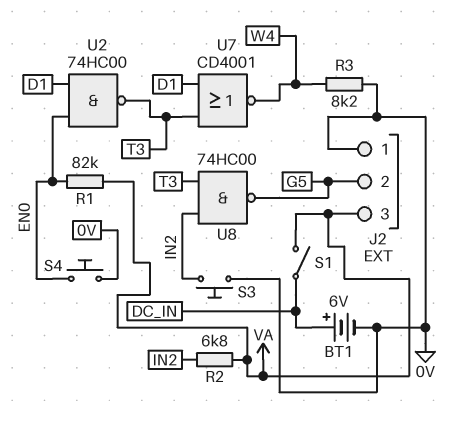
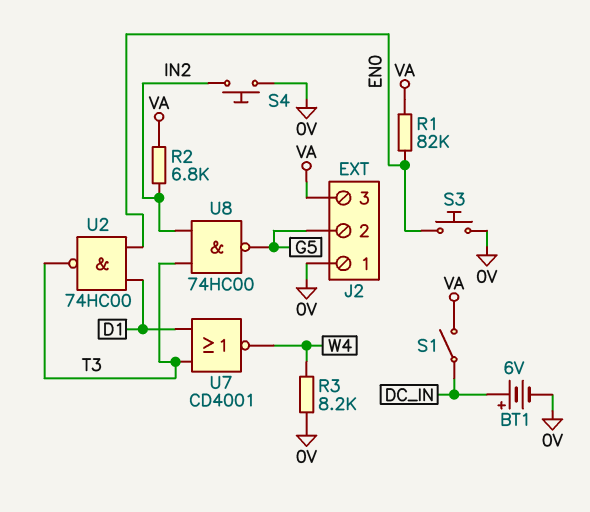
S3: button (0V, IN2) -> button (0V, EN0)
S4: button (0V, EN0) -> button (0V, IN2)

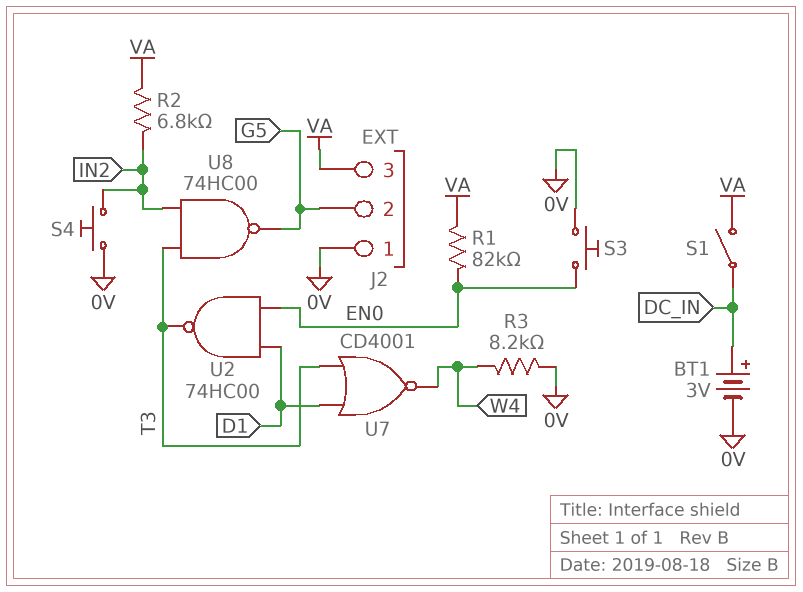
BT1: 6V (plus DC_IN, minus 0V) -> 3V (plus DC_IN, minus 0V)

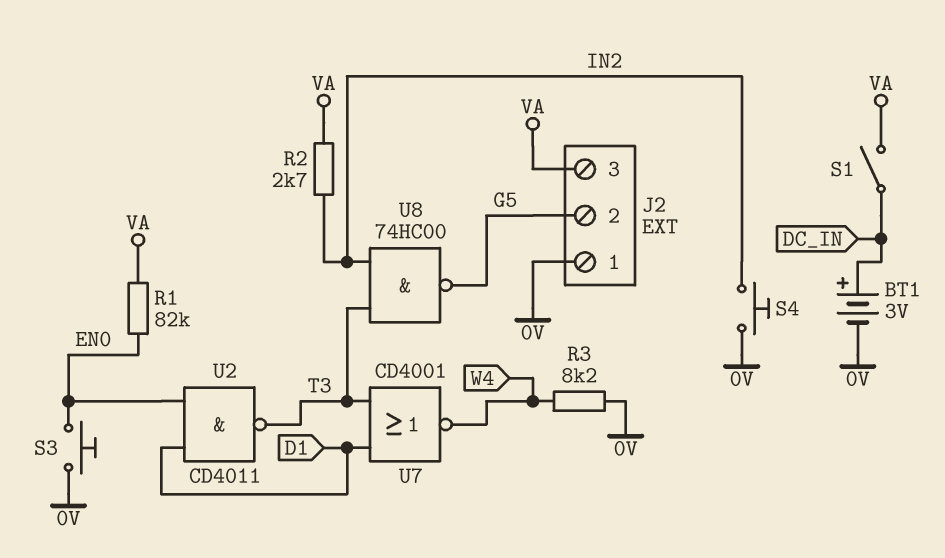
R2: 6.8k (IN2, VA) -> 2.7k (IN2, VA)
U2: NAND 74HC00 (in D1, in EN0, out T3) -> NAND CD4011 (in D1, in EN0, out T3)

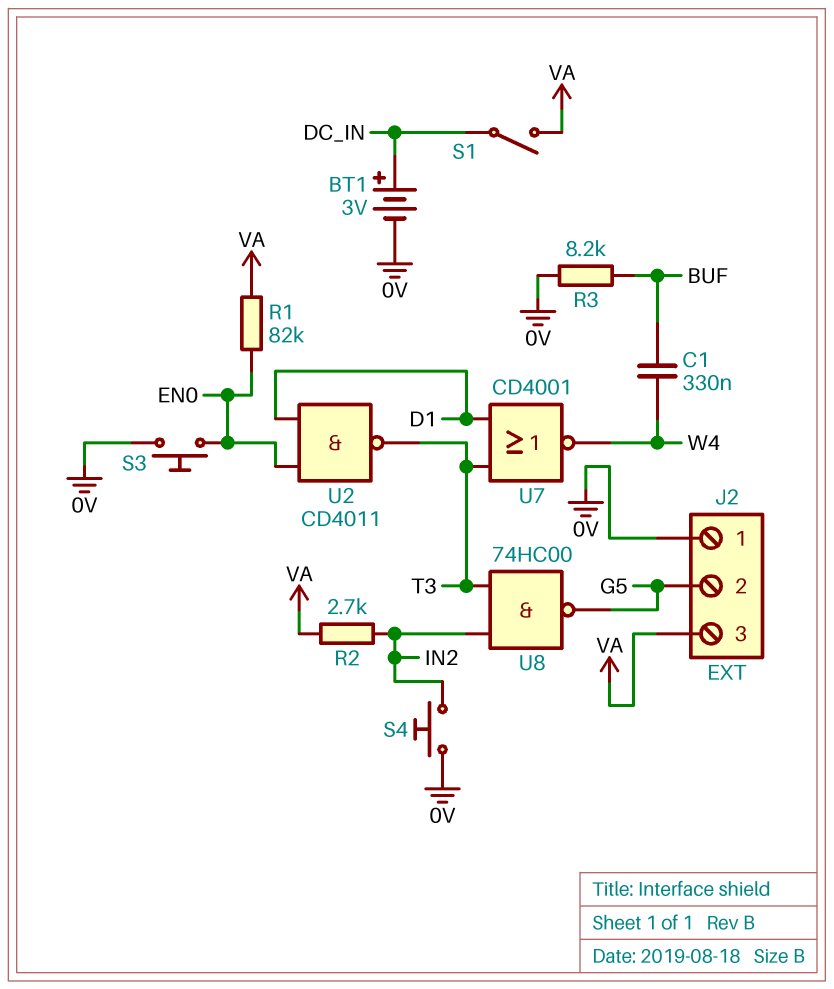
C1: none -> 330nF (BUF, W4)
R3: 8.2k (0V, W4) -> 8.2k (0V, BUF)

